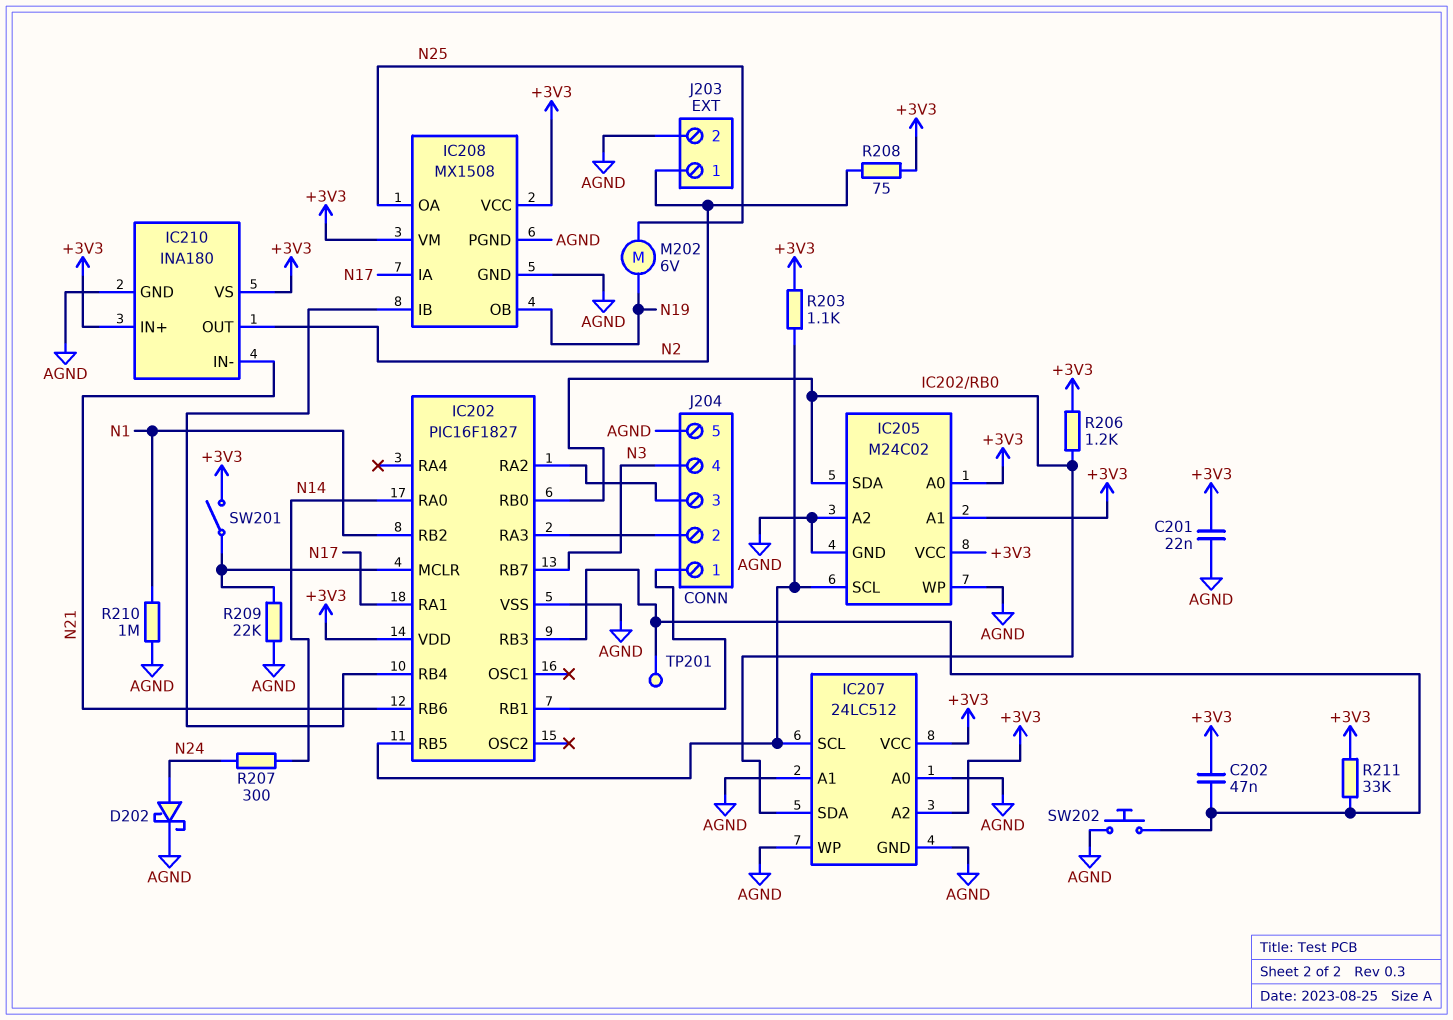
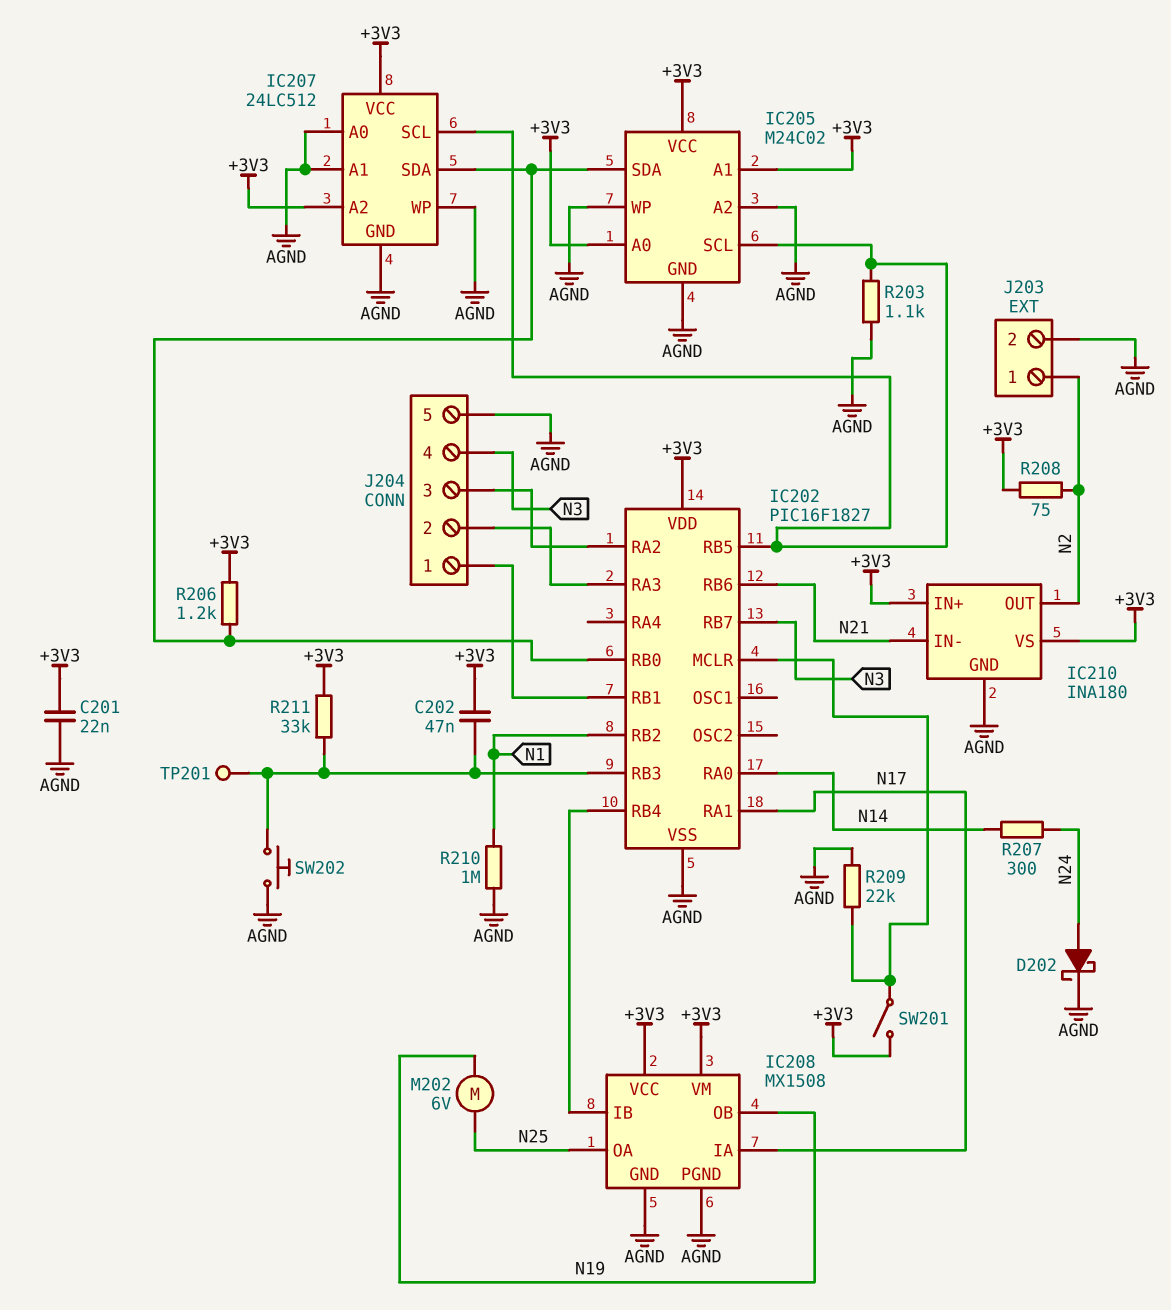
R203: 1.1k (+3V3, IC202/RB5) -> 1.1k (AGND, IC202/RB5)

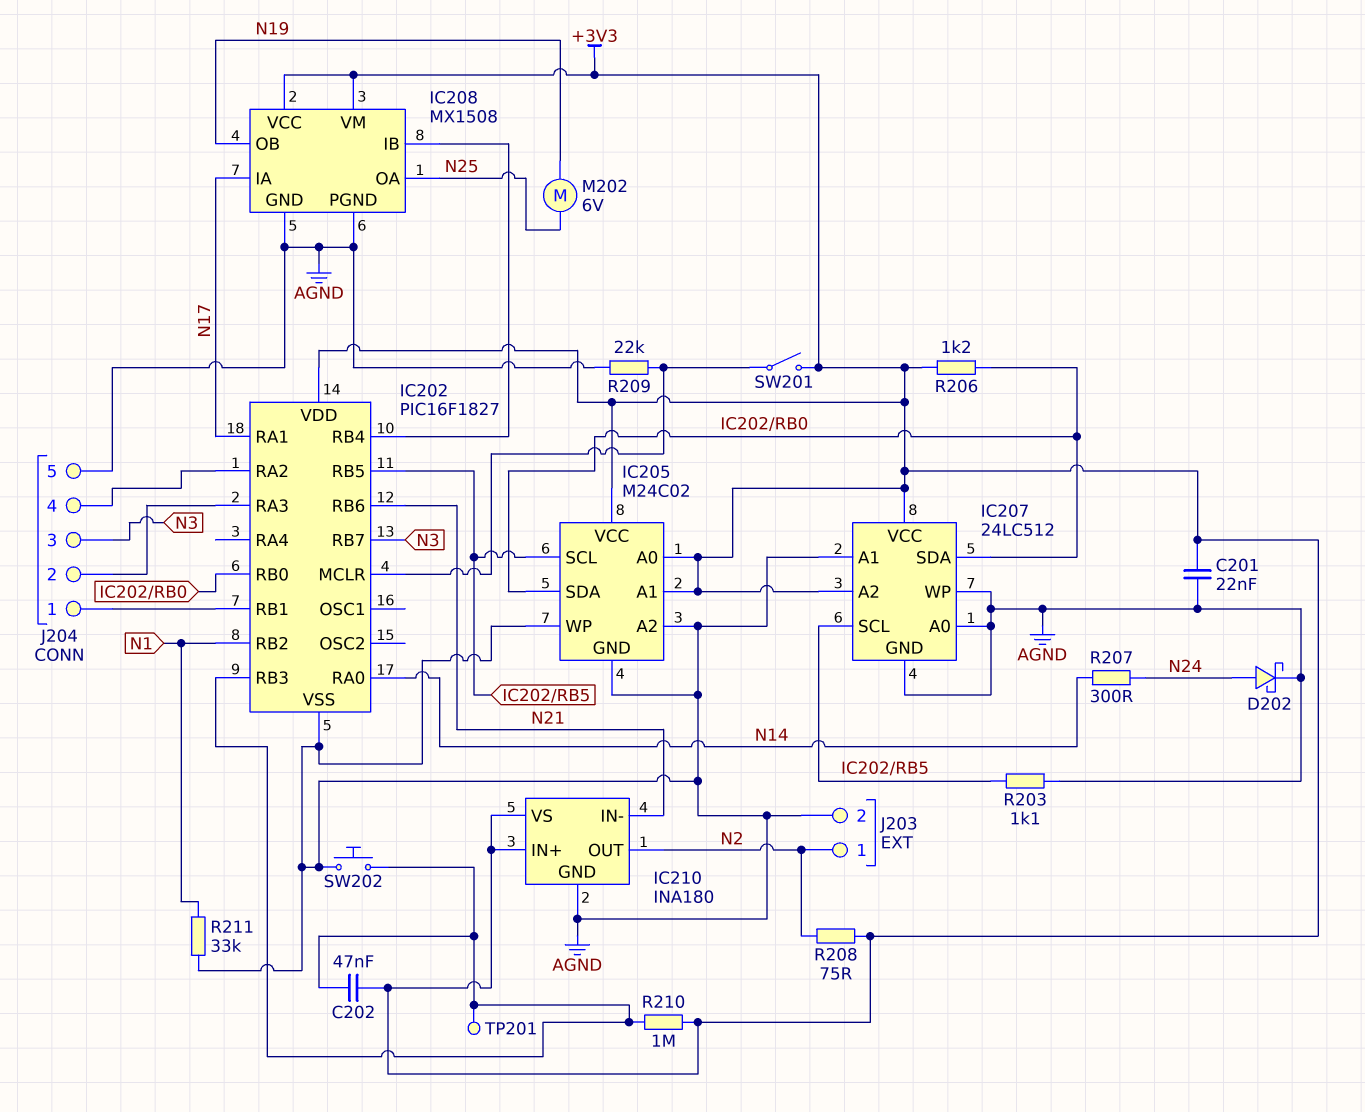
J204 pin 3: IC202/RA2 -> N3
J204 pin 4: N3 -> IC202/RA2
R210: 1M (AGND, N1) -> 1M (+3V3, IC202/RB3)
R211: 33k (+3V3, IC202/RB3) -> 33k (AGND, N1)

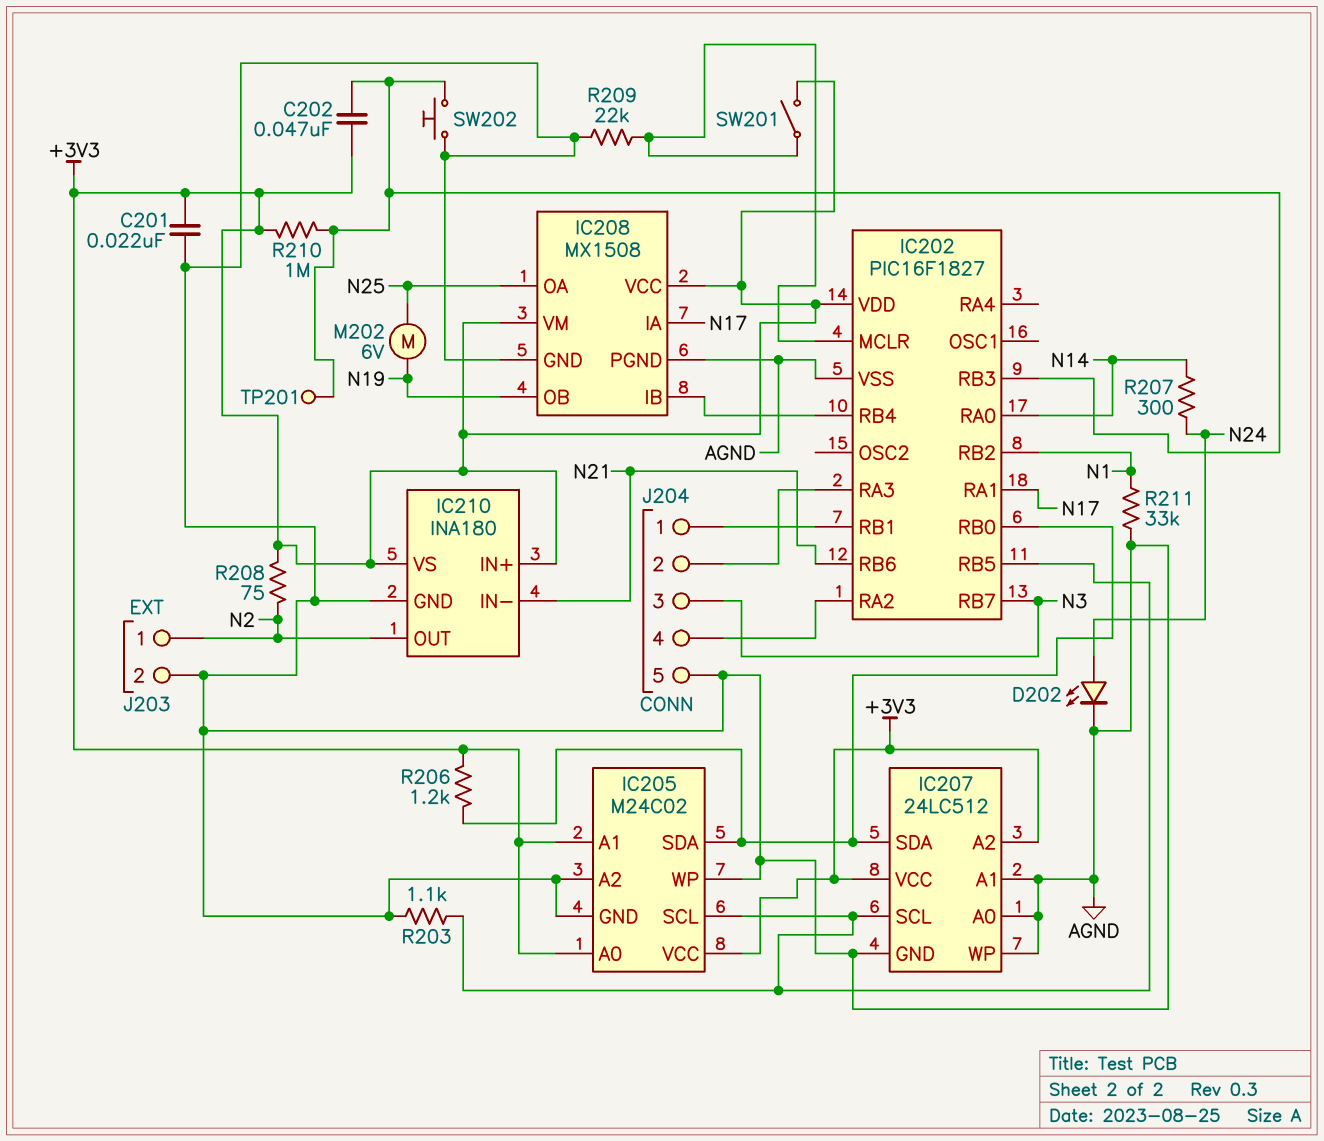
D202: schottky (A N24, K AGND) -> LED (A N24, K AGND)

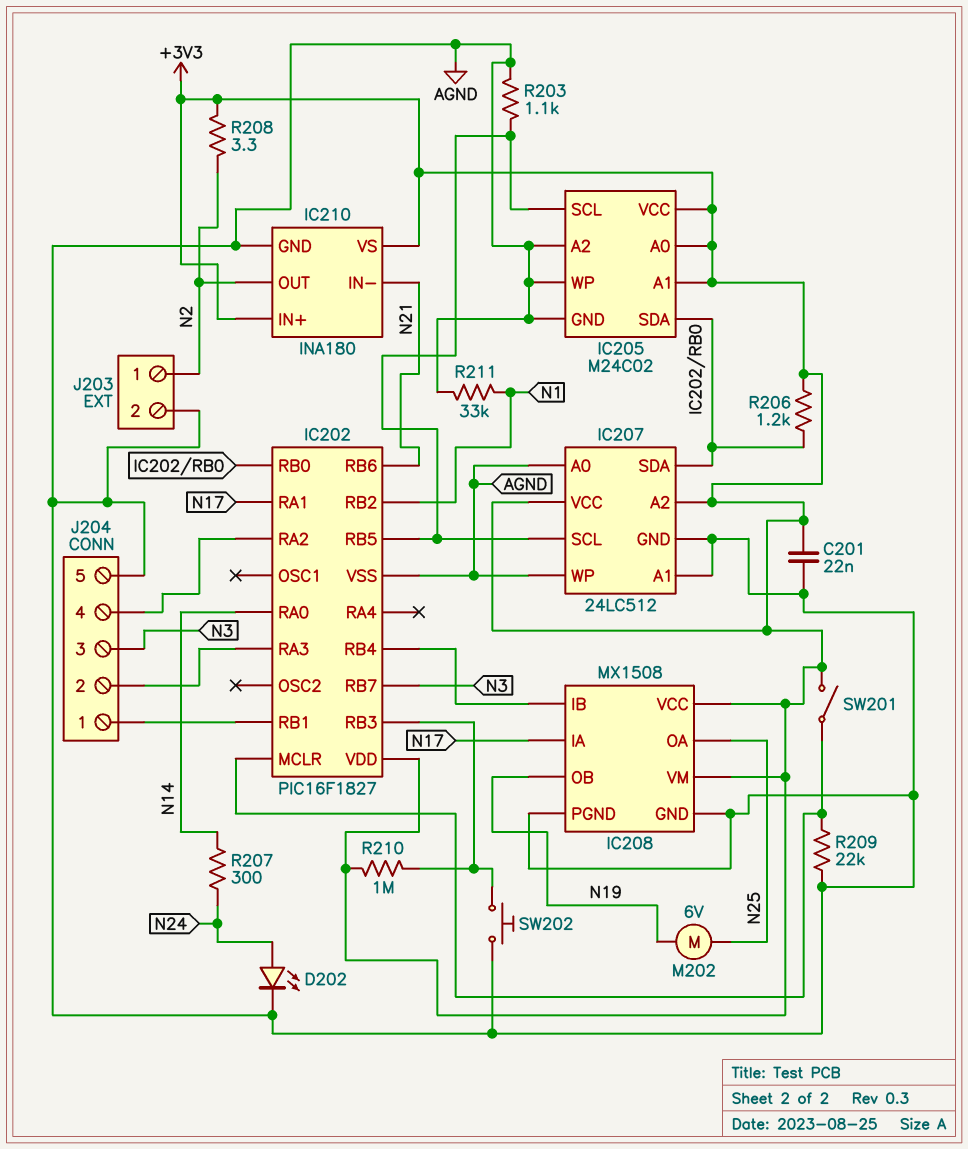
C202: 47nF (+3V3, IC202/RB3) -> none
R208: 75 (+3V3, N2) -> 3.3 (+3V3, N2)
TP201: test point (IC202/RB3) -> none

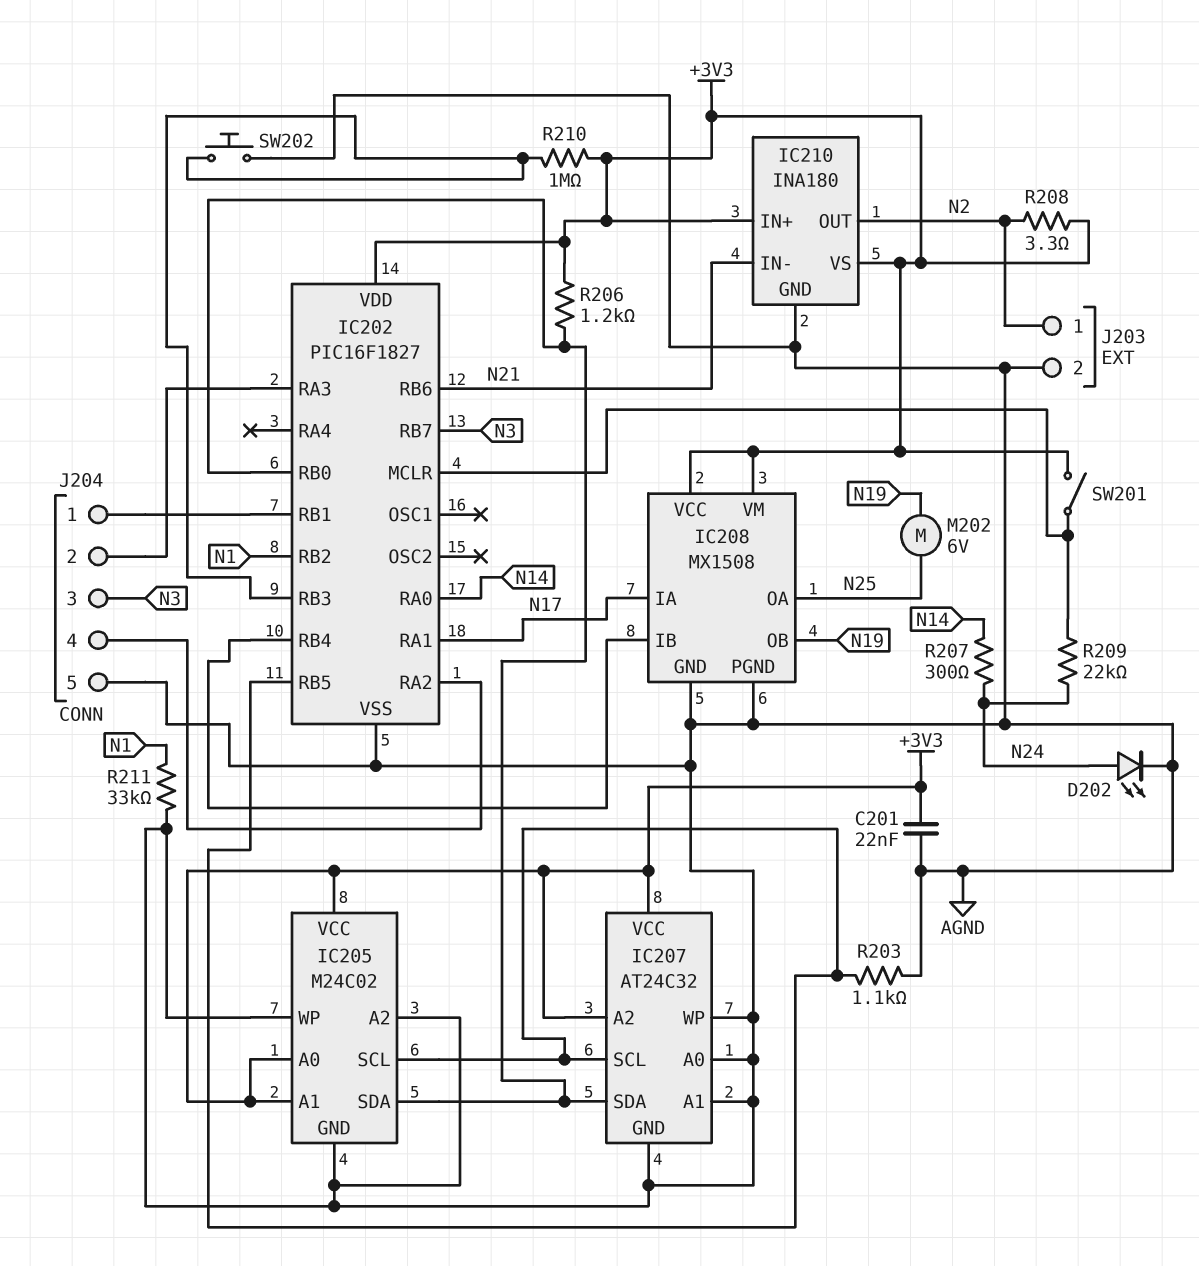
IC207: 24LC512 -> AT24C32
R209: 22k (AGND, IC202/MCLR) -> 22k (IC202/MCLR, N24)

